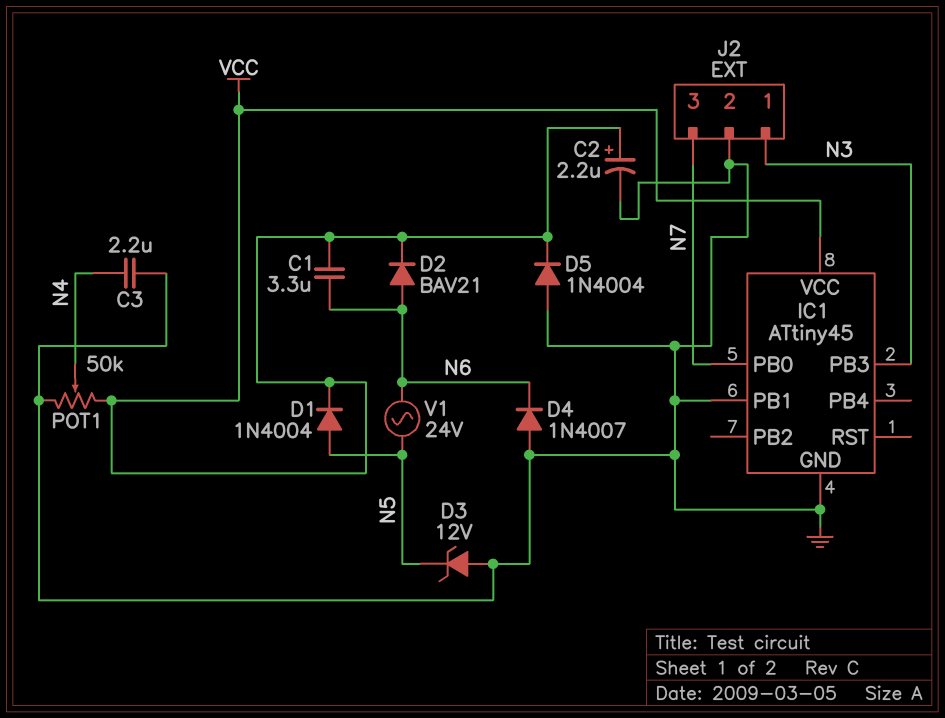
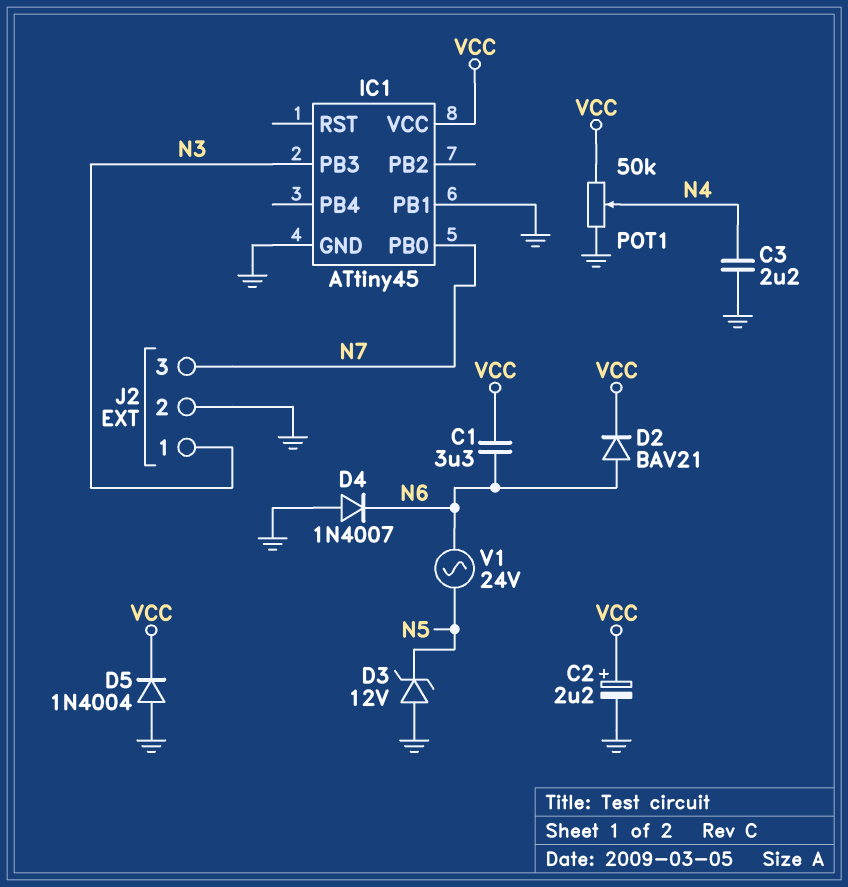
D1: diode 1N4004 (A N5, K VCC) -> none

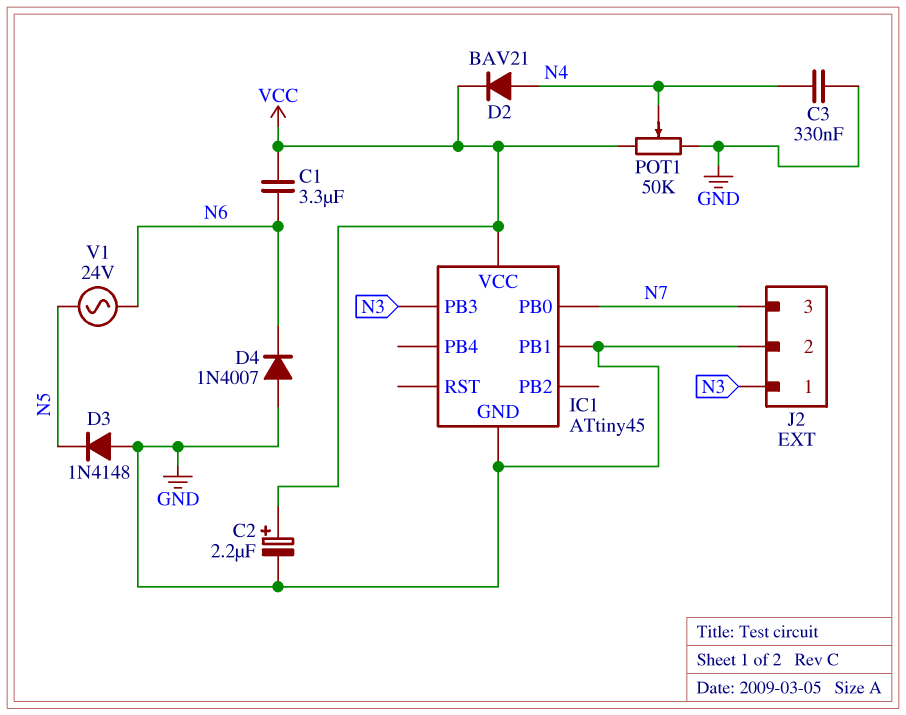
C3: 2.2uF (GND, N4) -> 330nF (GND, N4)
D2: diode BAV21 (A N6, K VCC) -> diode BAV21 (A N4, K VCC)
D3: zener 12V (A GND, K N5) -> diode 1N4148 (A GND, K N5)
D5: diode 1N4004 (A GND, K VCC) -> none

